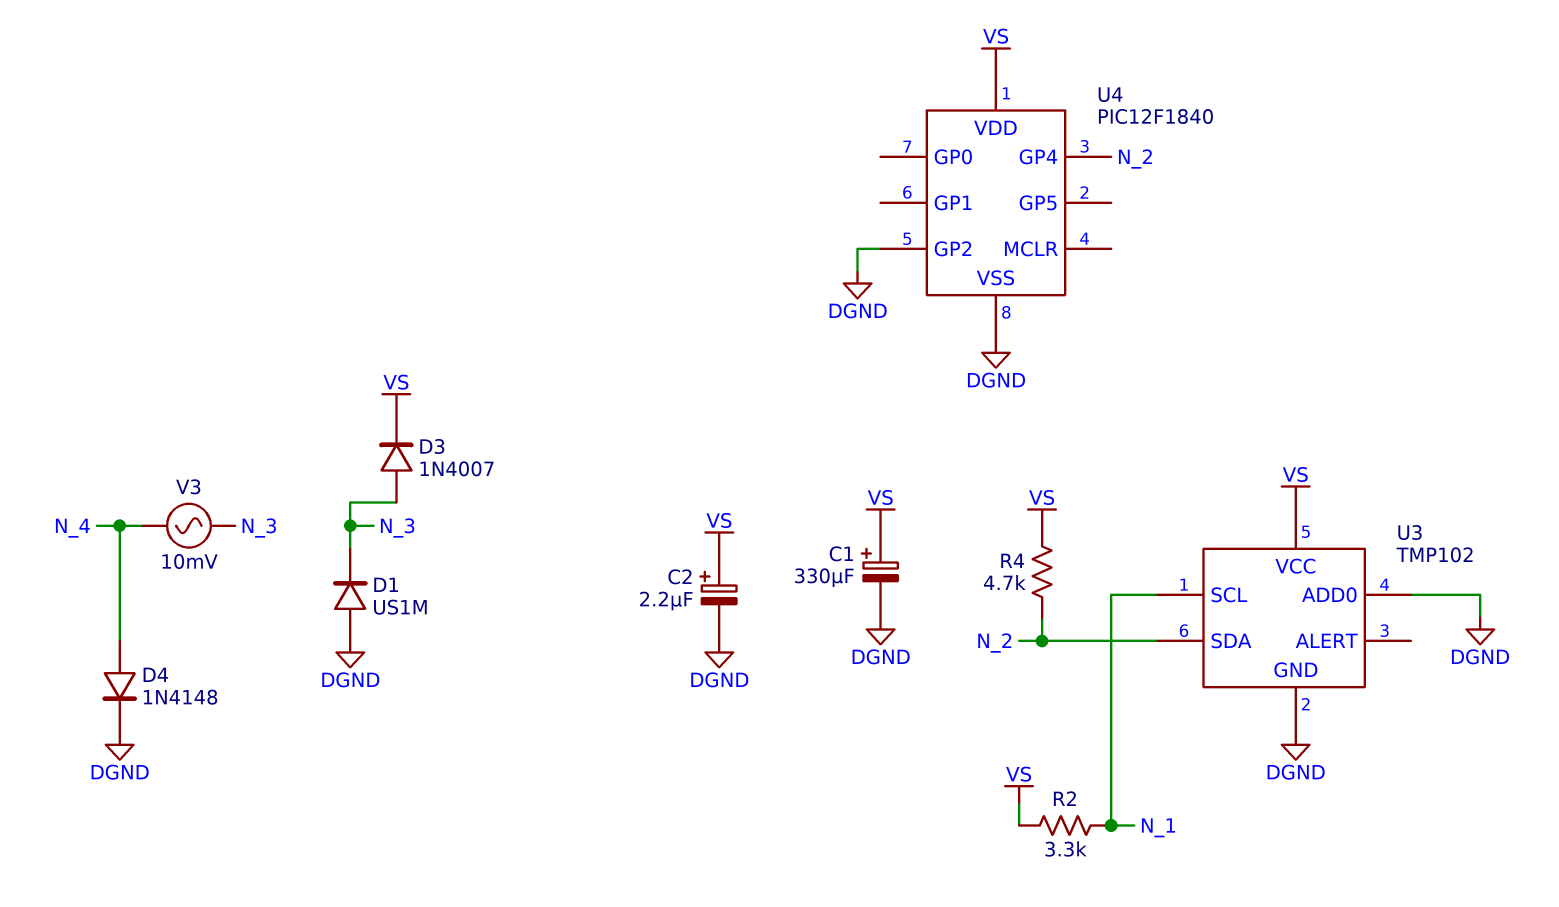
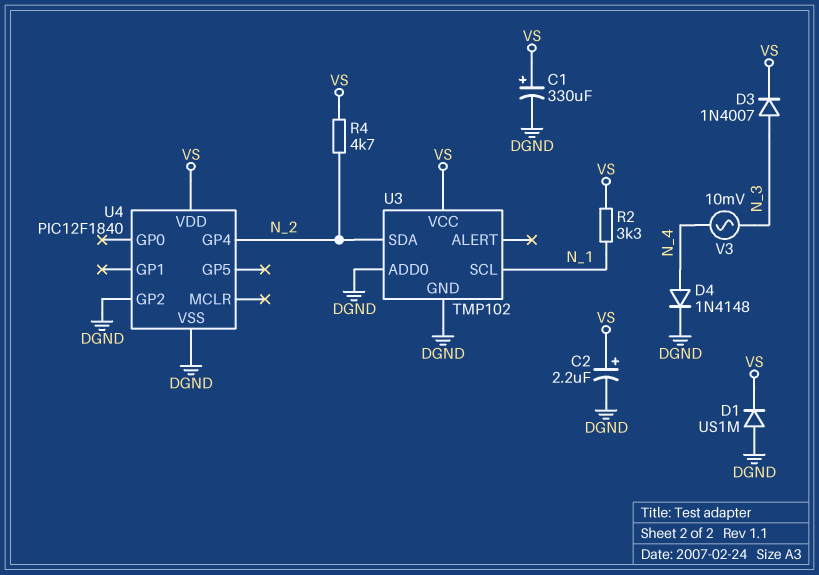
D1: diode US1M (A DGND, K N_3) -> diode US1M (A DGND, K VS)

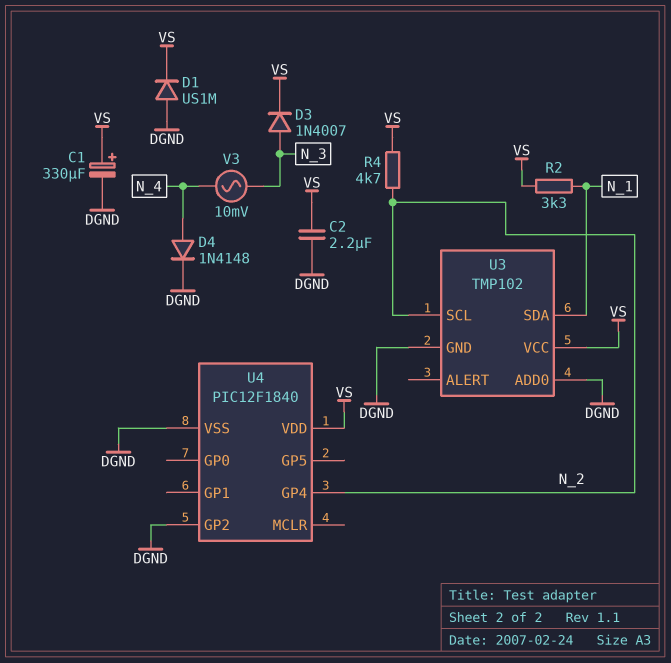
C2: 2.2uF (plus VS, minus DGND) -> 2.2uF (DGND, VS)
U3 pin SCL: N_1 -> N_2
U3 pin SDA: N_2 -> N_1

